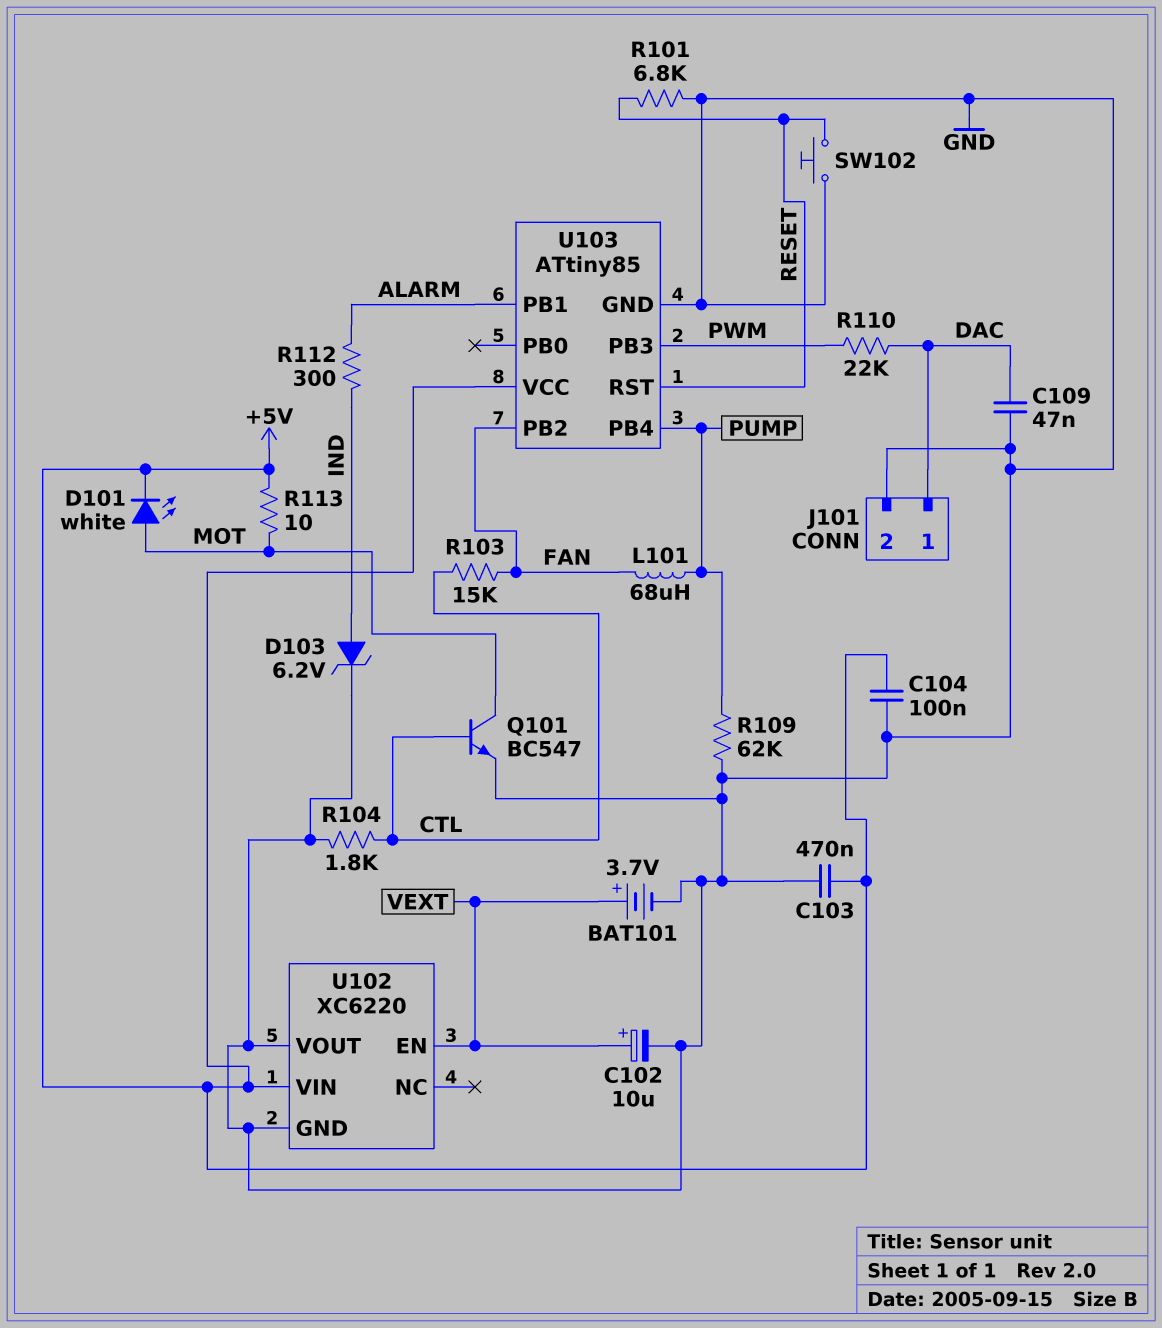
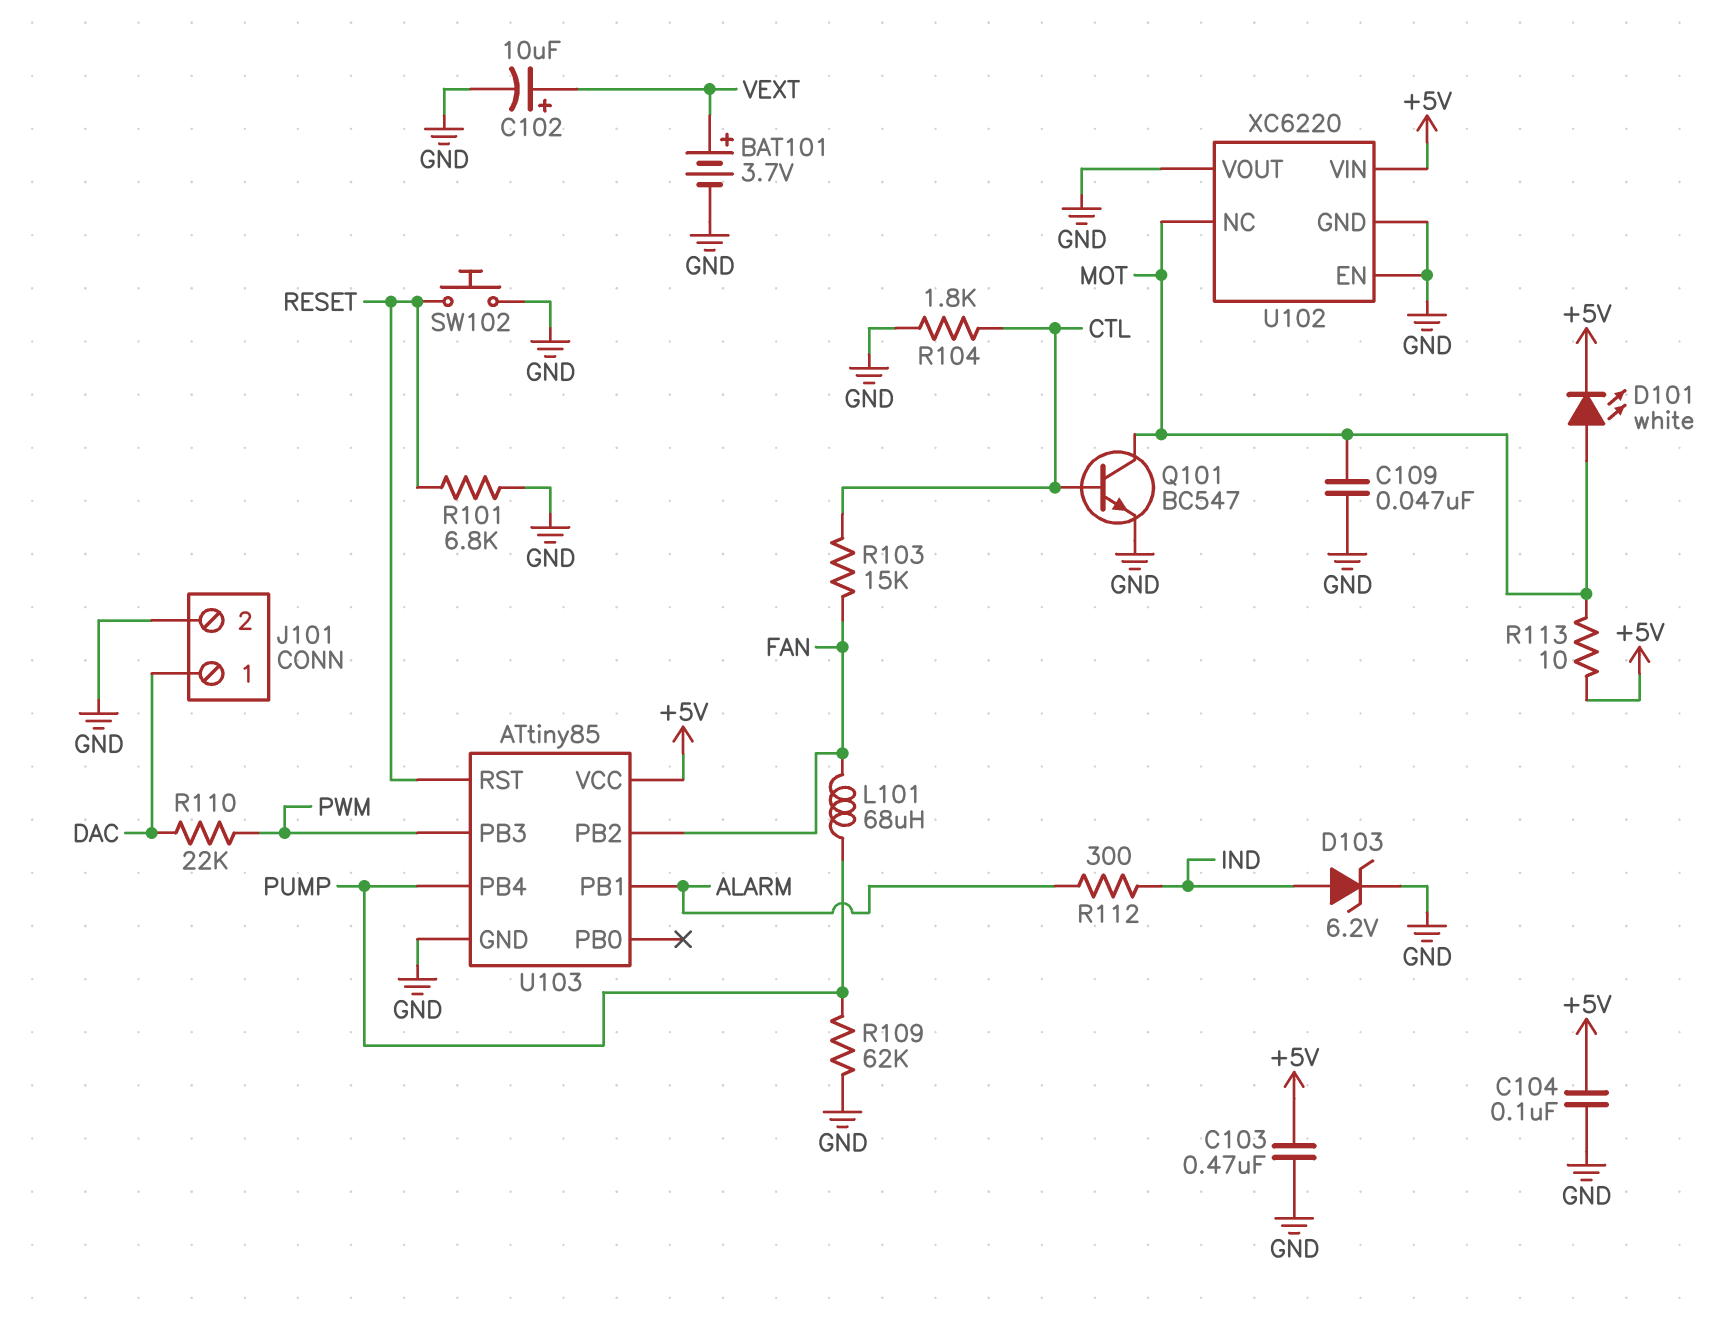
C109: 47nF (DAC, GND) -> 47nF (GND, MOT)
U102 pin EN: VEXT -> GND
U102 pin NC: none -> MOT

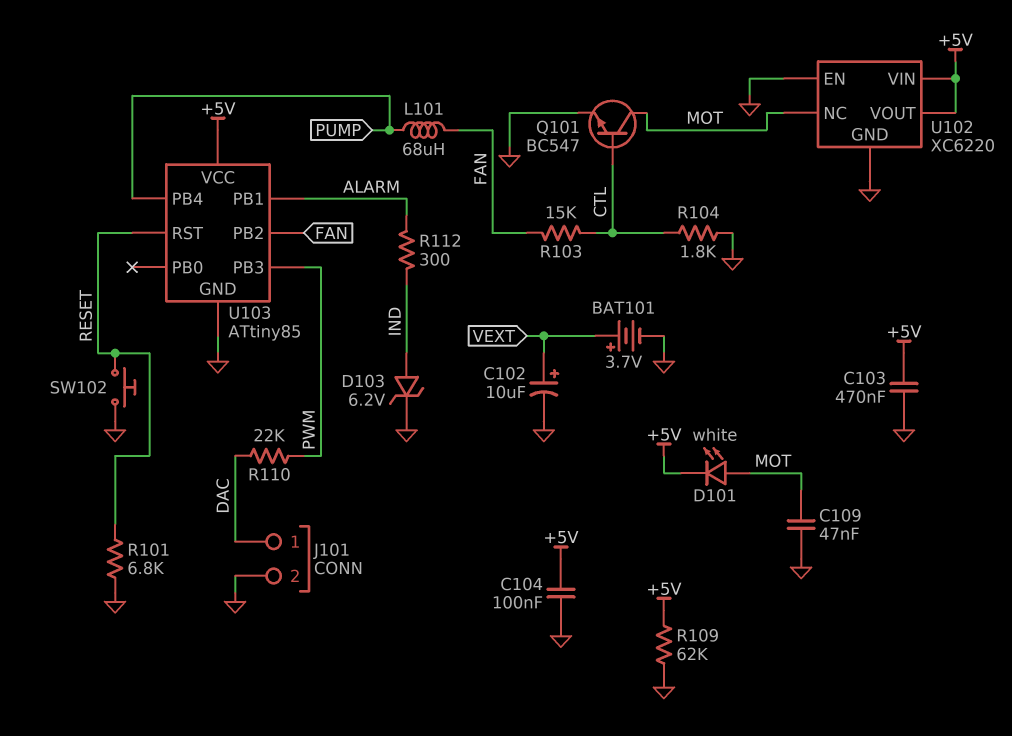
R109: 62k (GND, PUMP) -> 62k (+5V, GND)
R113: 10 (+5V, MOT) -> none
U102 pin VOUT: GND -> +5V

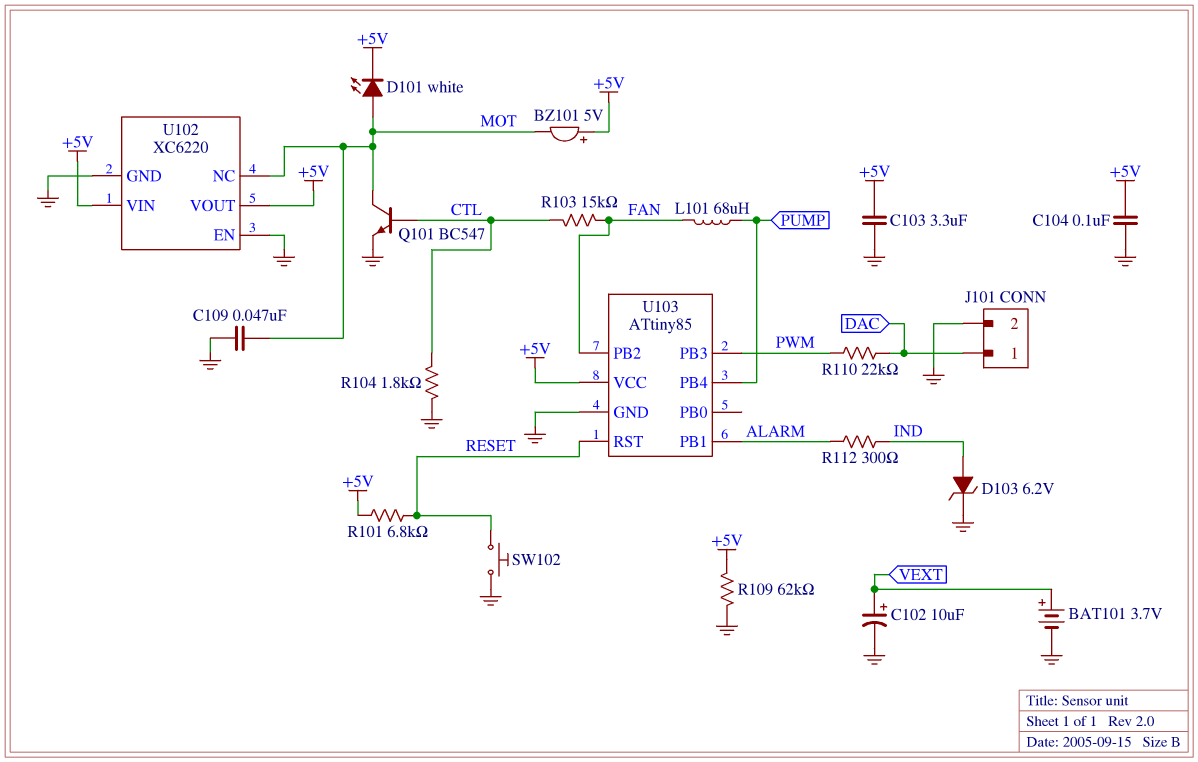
BZ101: none -> buzzer 5V (plus +5V, minus MOT)
C103: 470nF (+5V, GND) -> 3.3uF (+5V, GND)
R101: 6.8k (GND, RESET) -> 6.8k (+5V, RESET)

